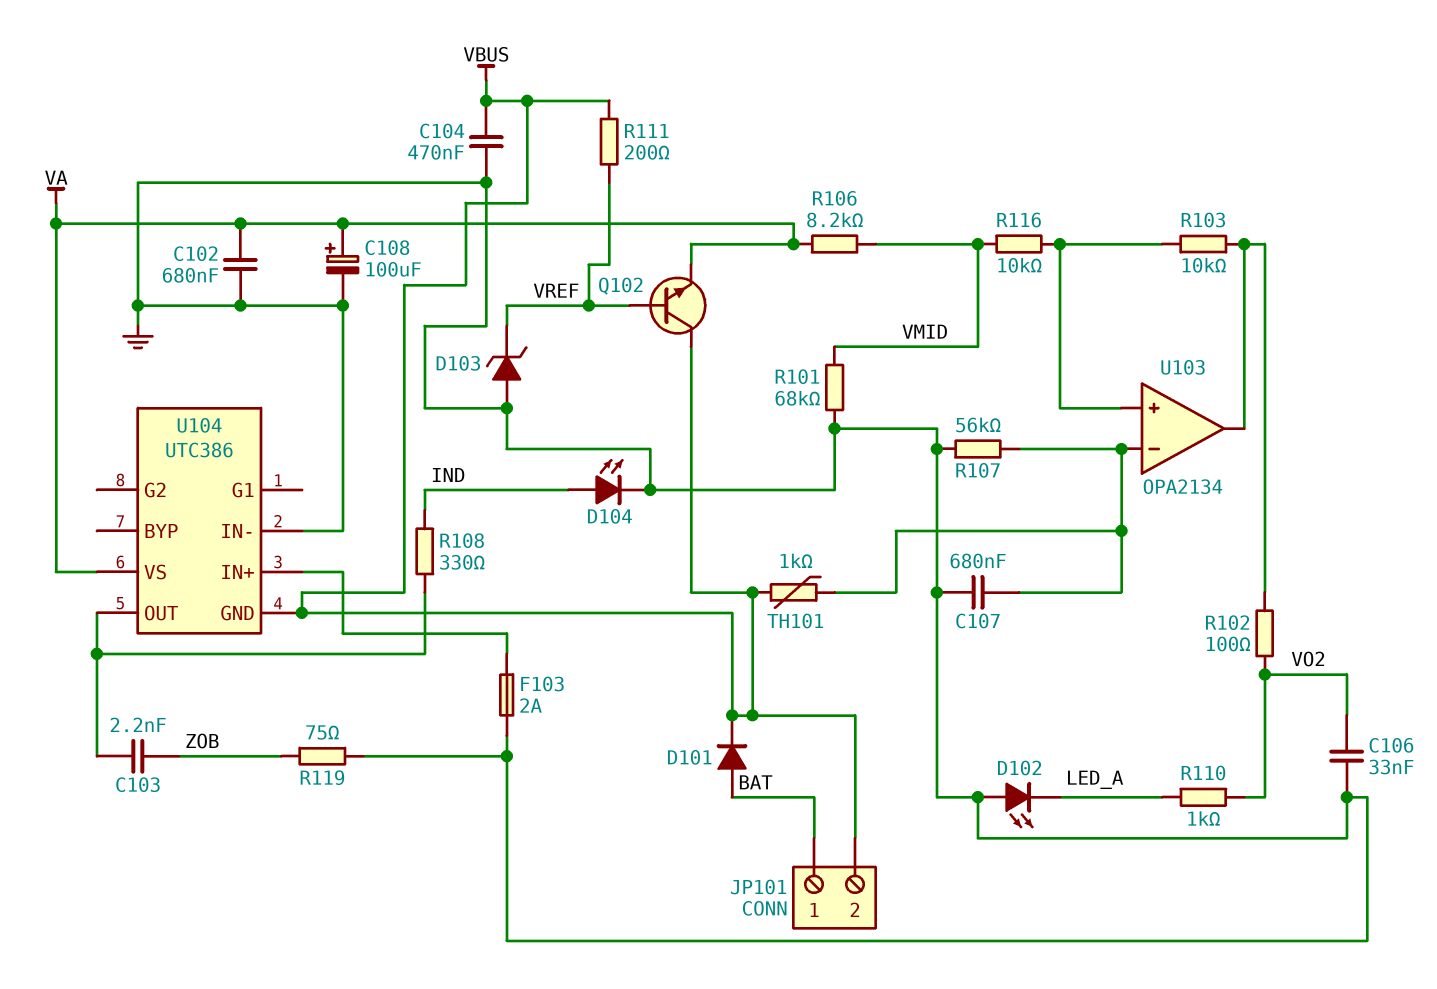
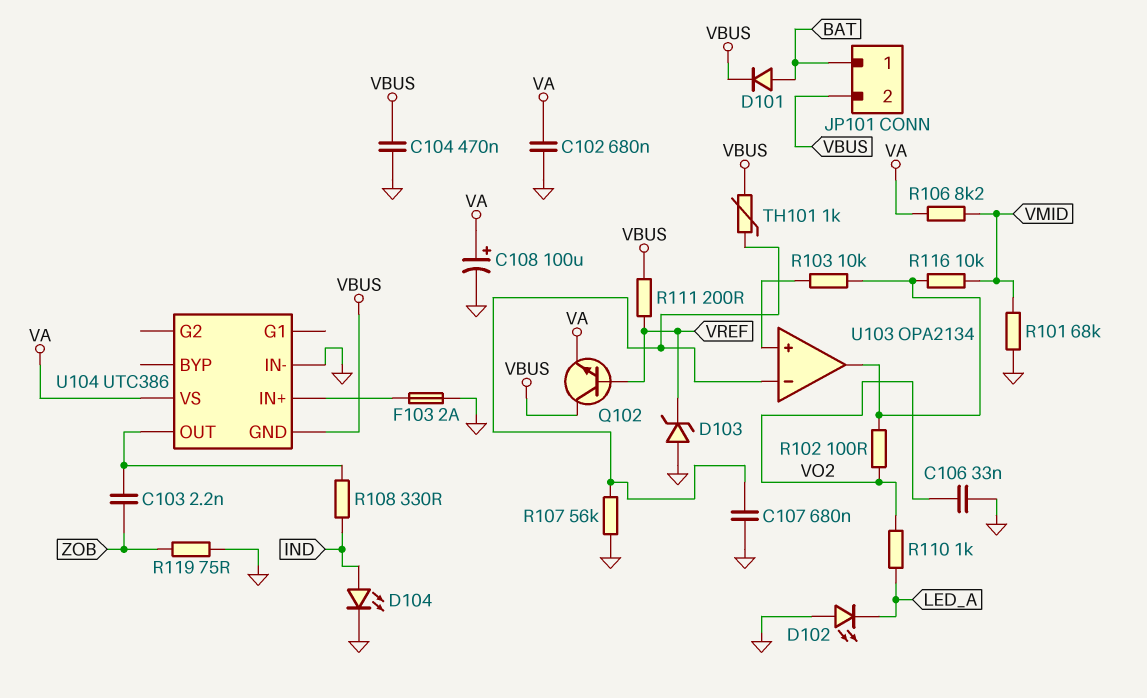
R116: 10k (U103/in+, VMID) -> 10k (U103/out, VMID)

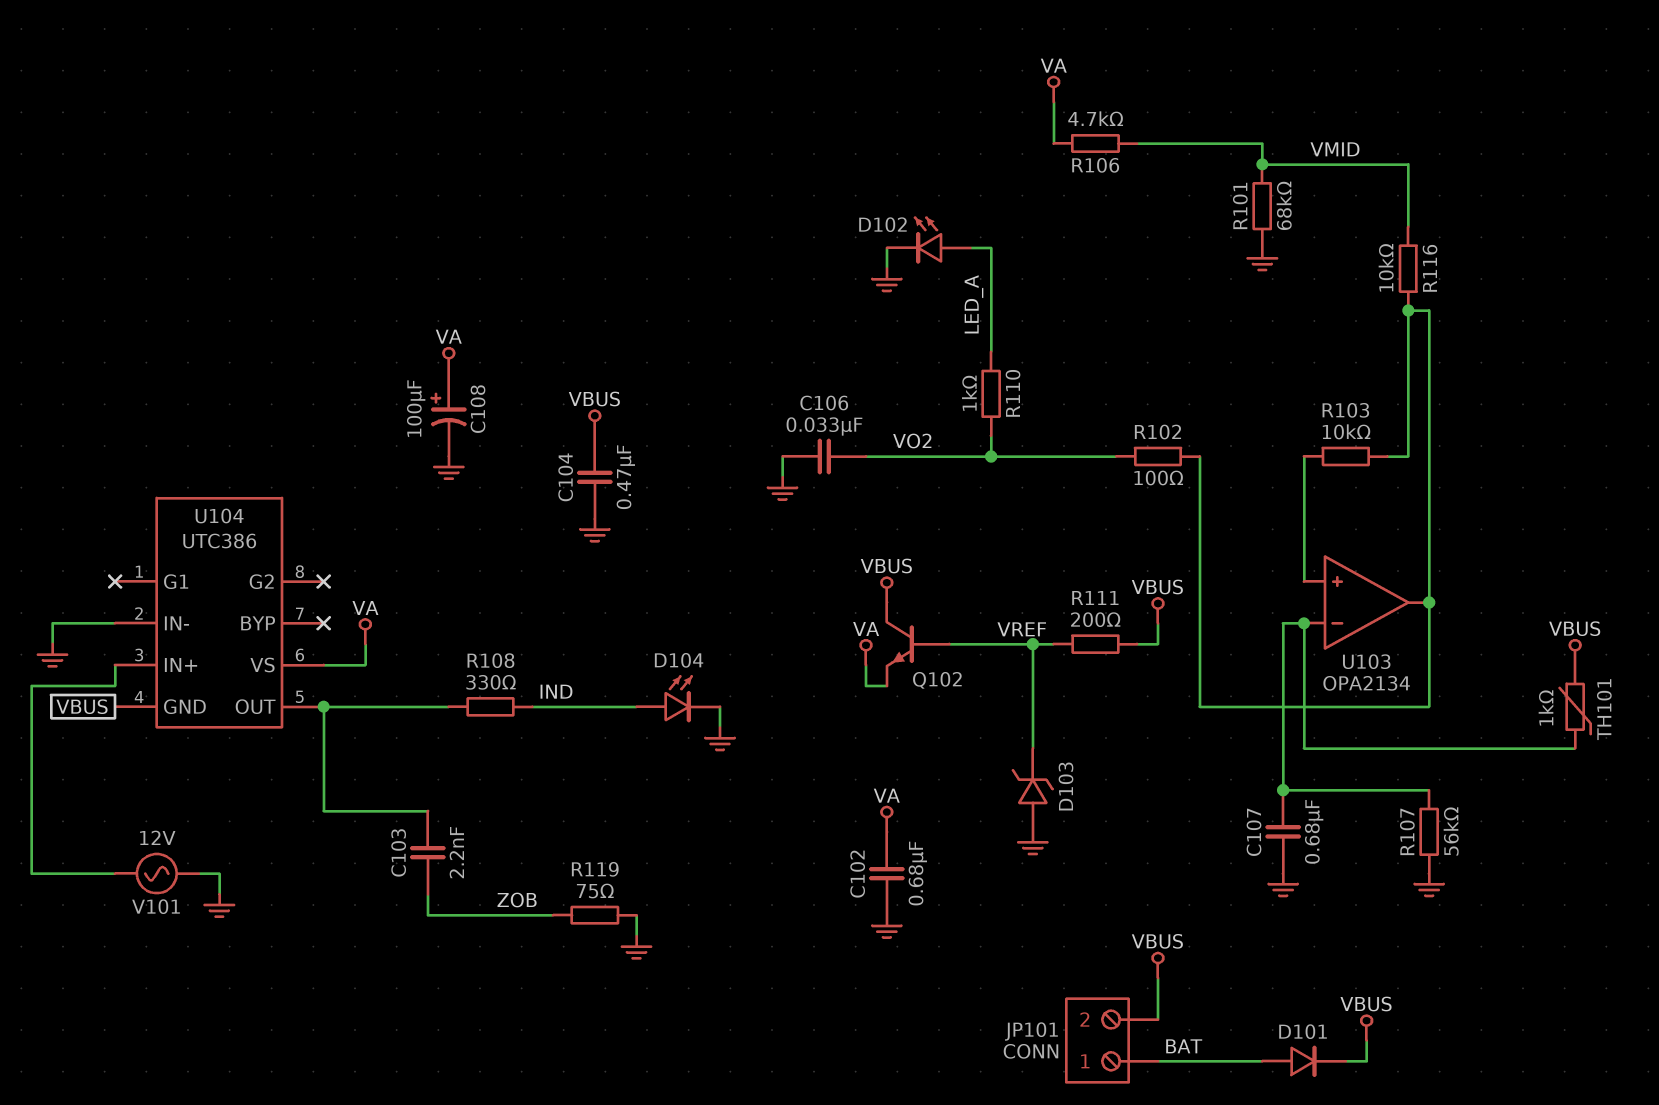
D102: LED (A GND, K LED_A) -> LED (A LED_A, K GND)
F103: 2A (GND, U104/IN+) -> none
R106: 8.2k (VA, VMID) -> 4.7k (VA, VMID)
V101: none -> AC 12V (GND, U104/IN+)

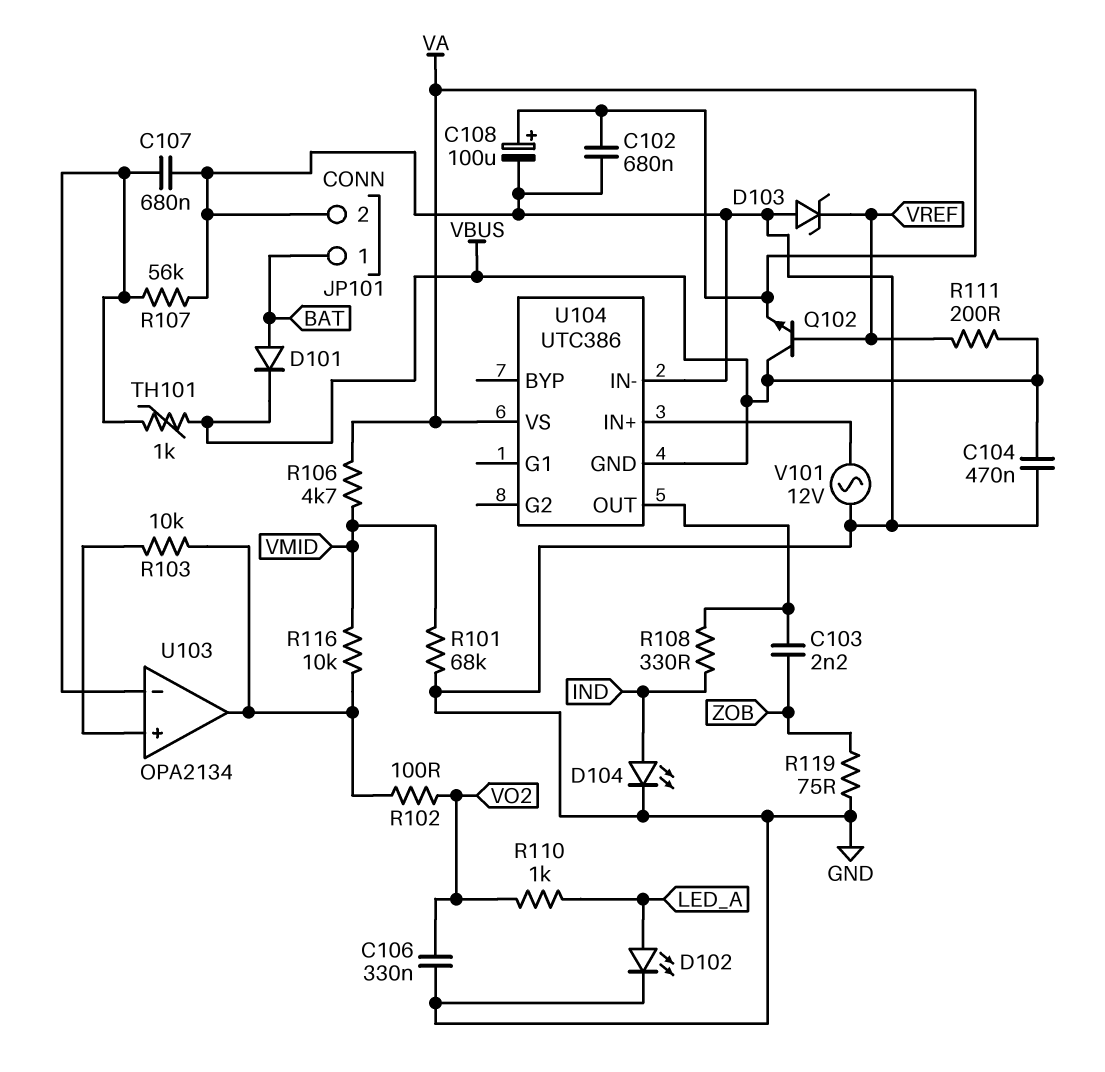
C106: 33nF (GND, VO2) -> 330nF (GND, VO2)
JP101 pin 2: VBUS -> GND

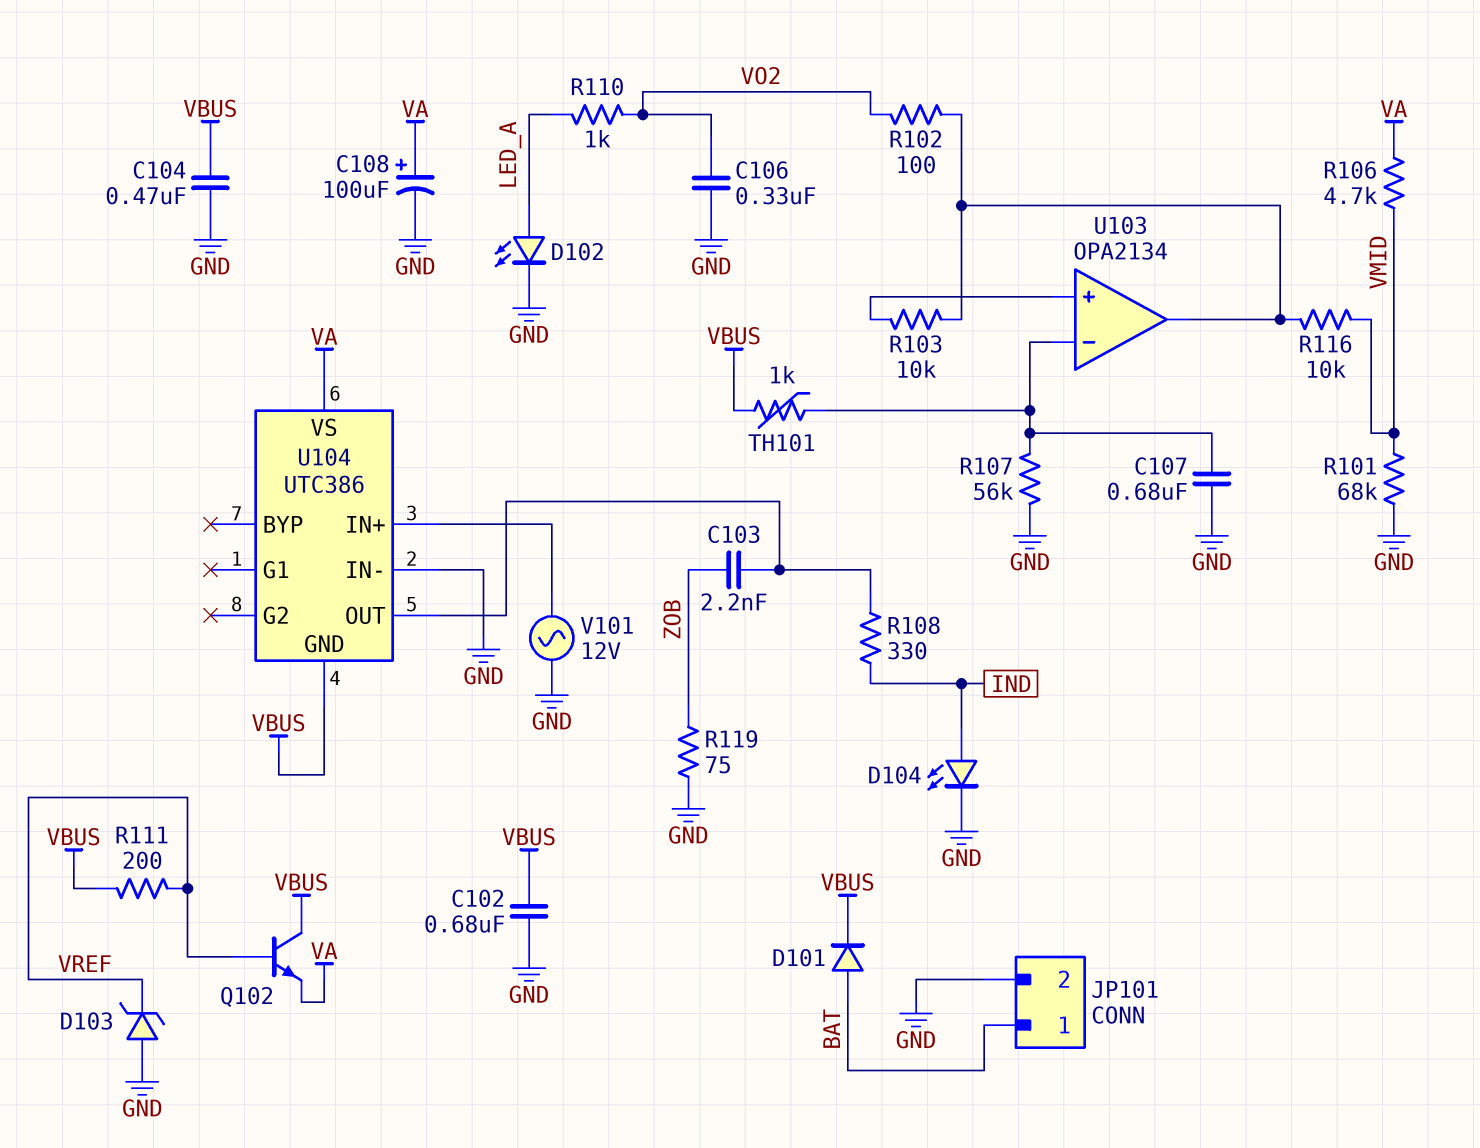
C102: 680nF (GND, VA) -> 680nF (GND, VBUS)

